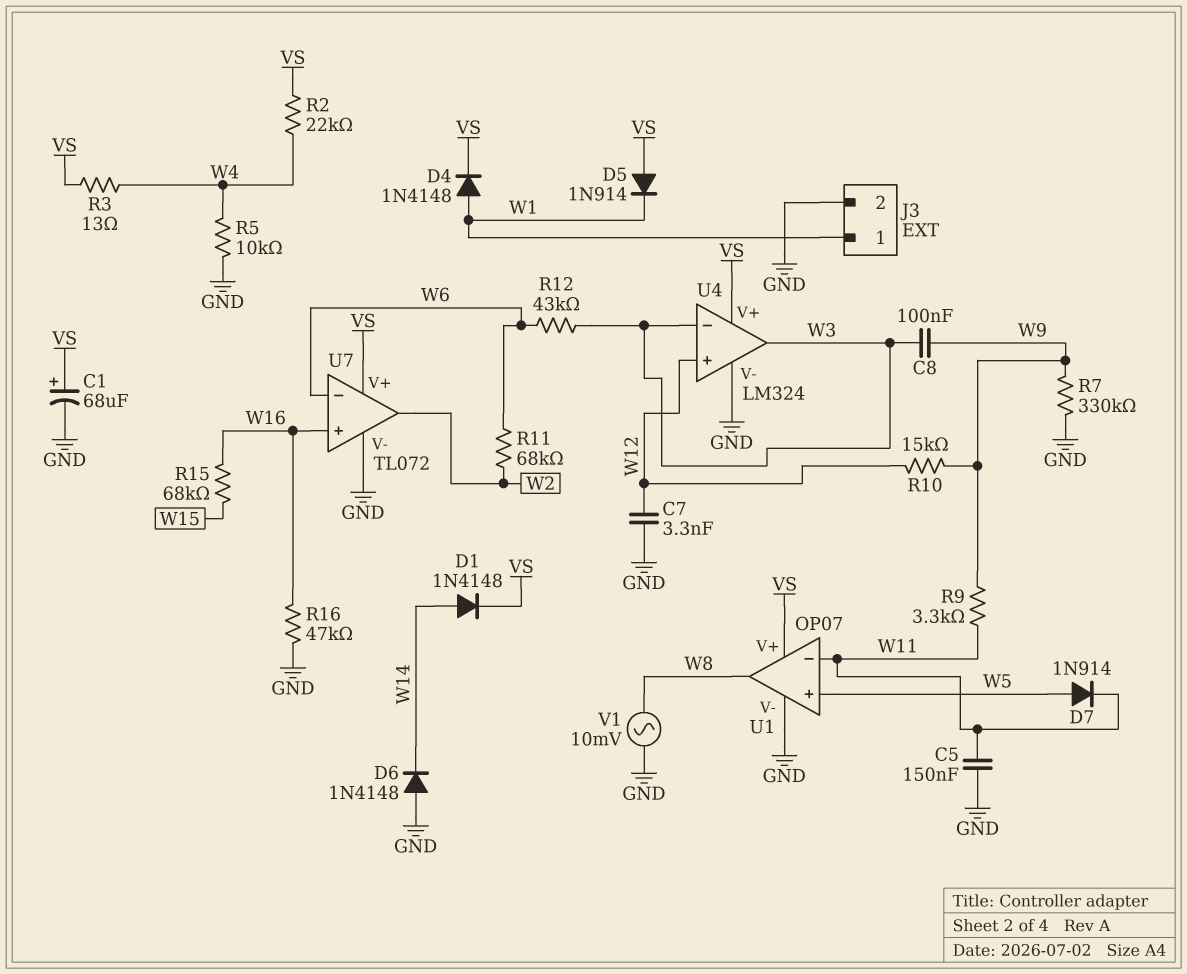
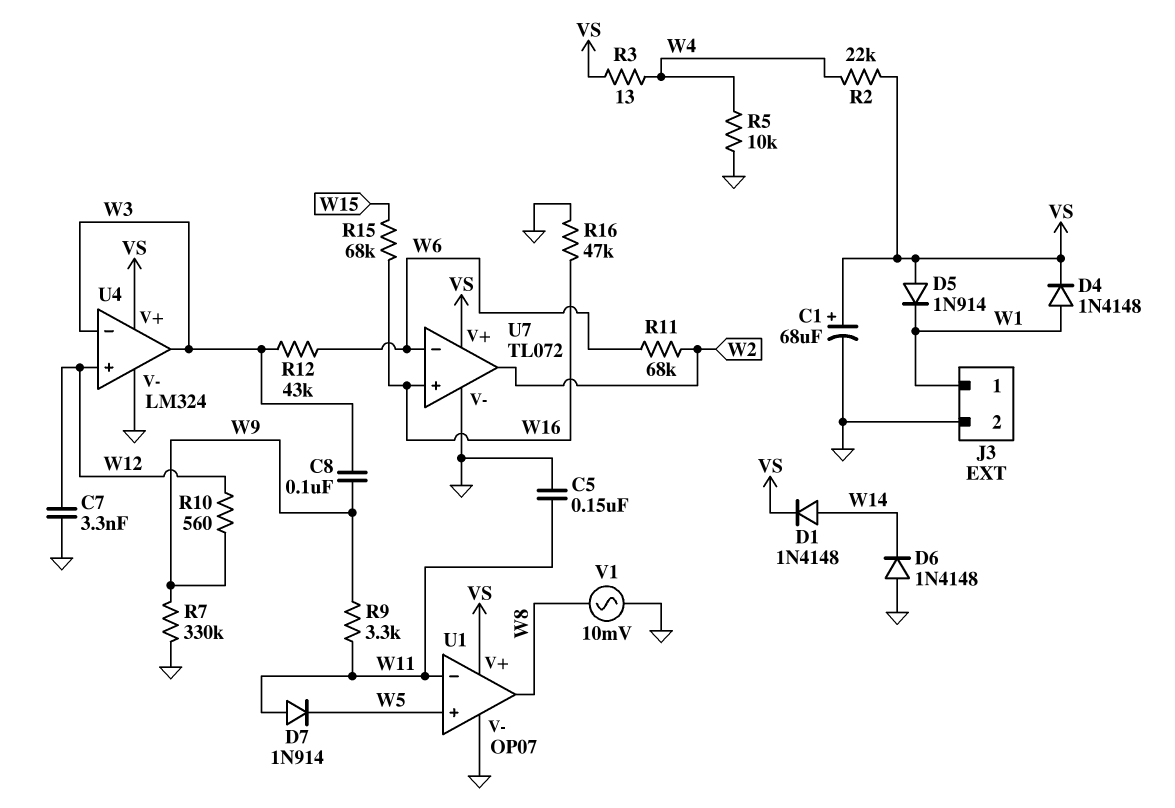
D7: diode 1N914 (A W5, K W11) -> diode 1N914 (A W11, K W5)
R10: 15k (W9, W12) -> 560 (W9, W12)

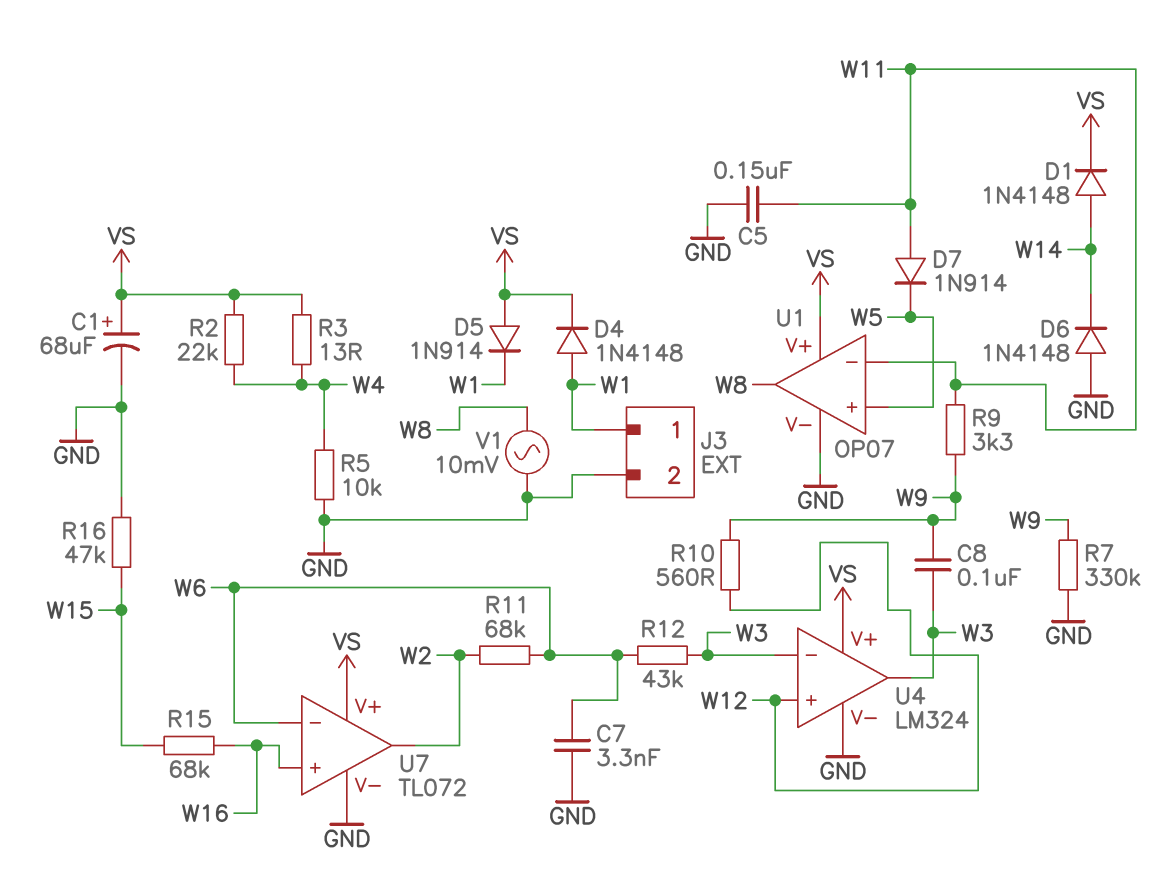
C7: 3.3nF (GND, W12) -> 3.3nF (GND, W6)
R16: 47k (GND, W16) -> 47k (GND, W15)

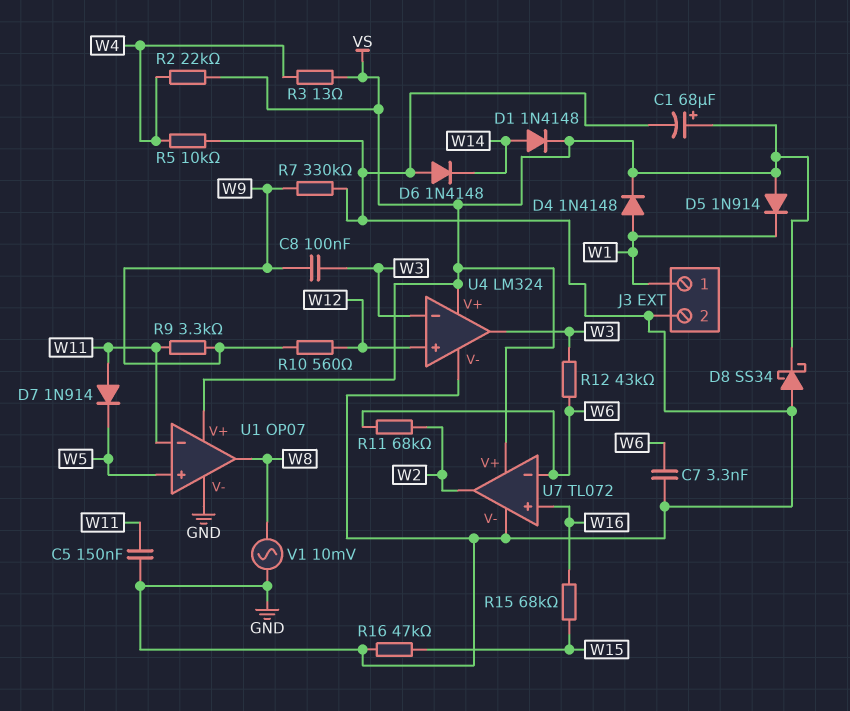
D8: none -> schottky SS34 (A GND, K VS)

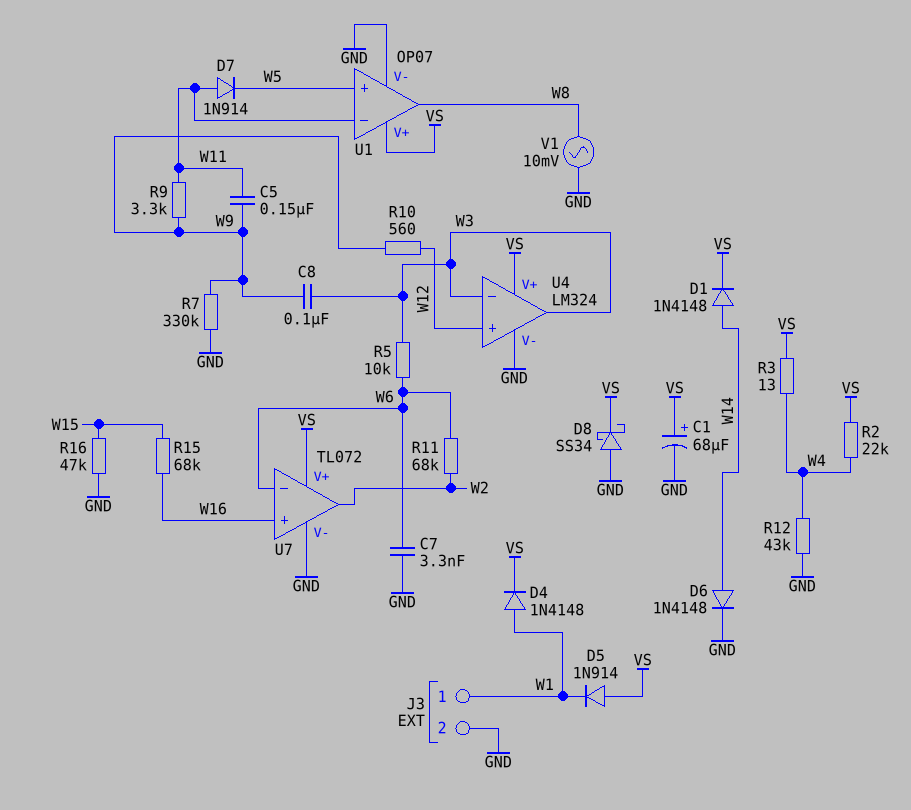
C5: 150nF (GND, W11) -> 150nF (W9, W11)
D6: diode 1N4148 (A GND, K W14) -> diode 1N4148 (A W14, K GND)
R5: 10k (GND, W4) -> 10k (W3, W6)
R12: 43k (W3, W6) -> 43k (GND, W4)

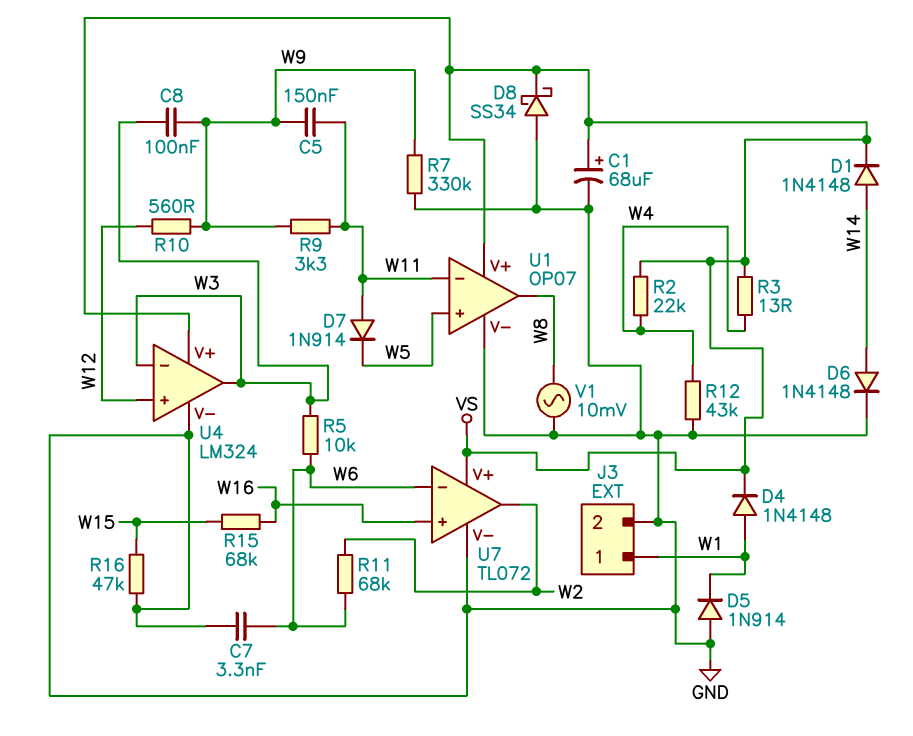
D5: diode 1N914 (A VS, K W1) -> diode 1N914 (A GND, K W1)

